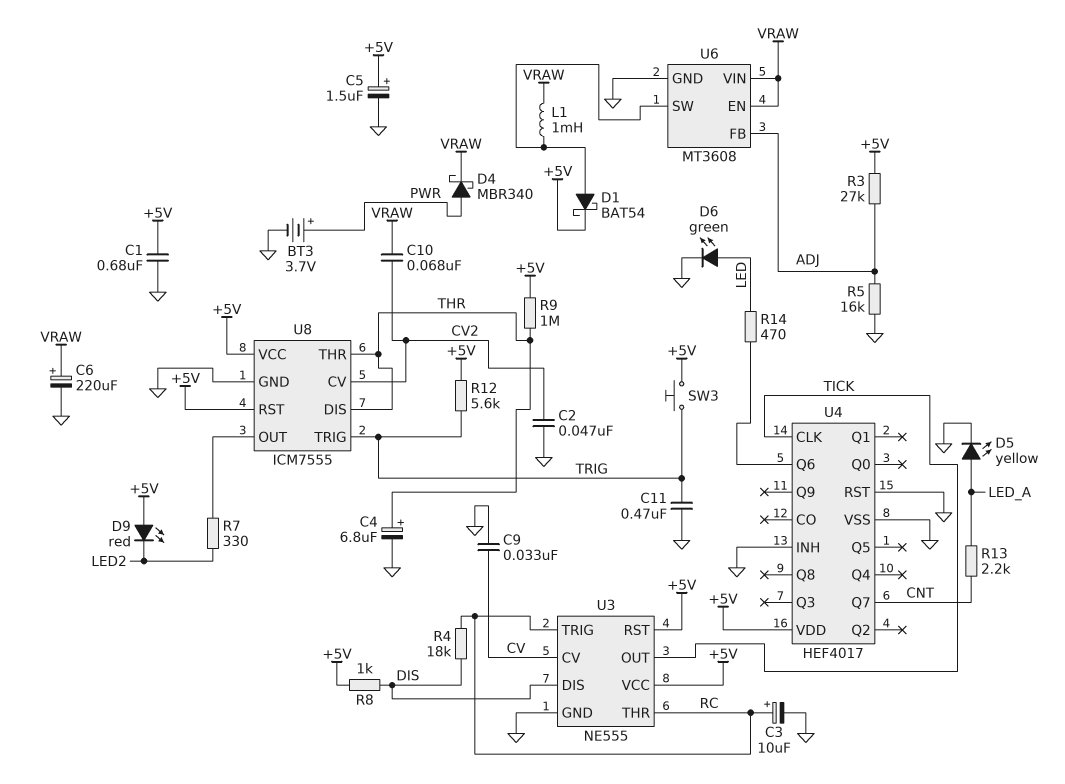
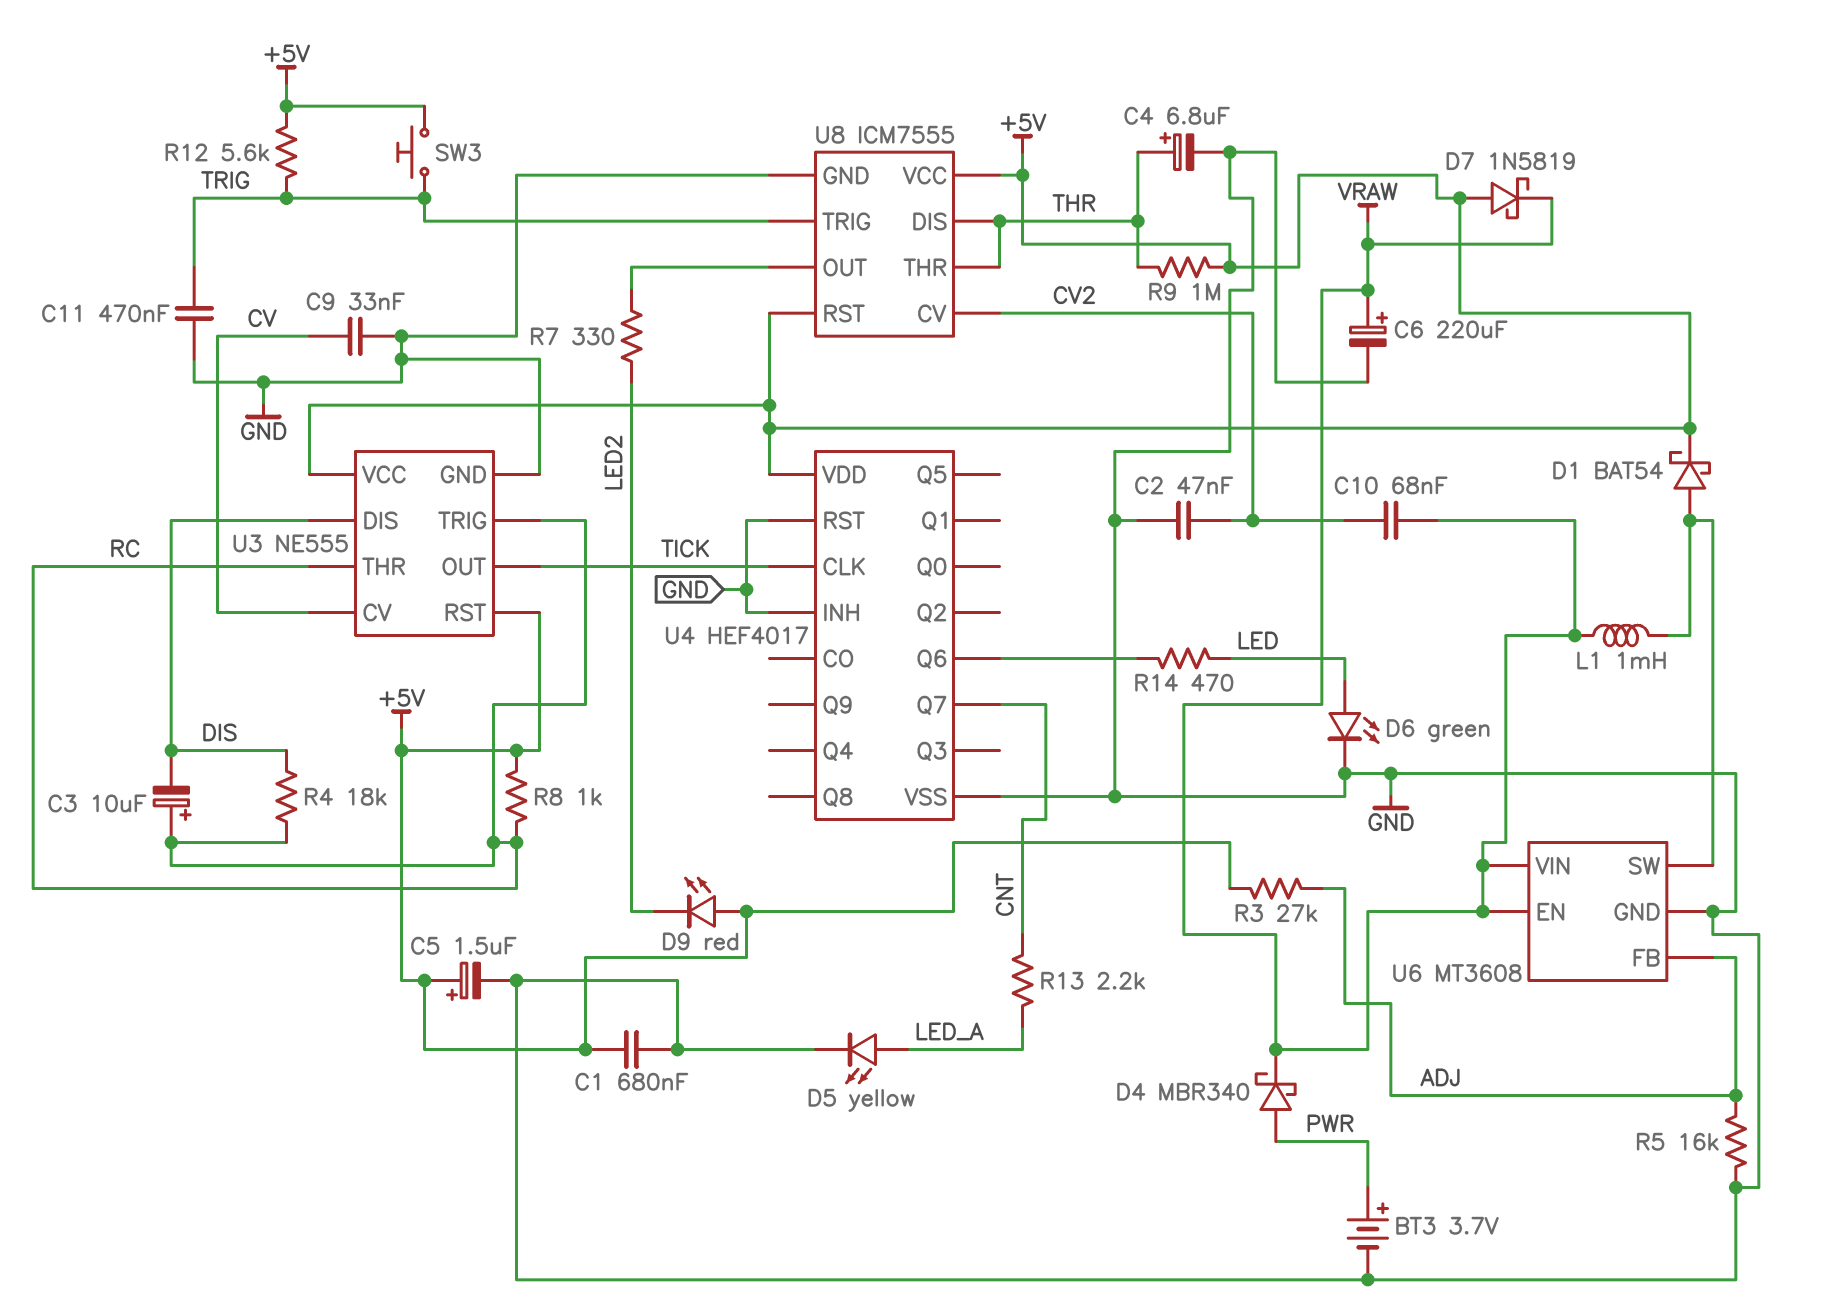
C3: 10uF (plus RC, minus GND) -> 10uF (plus RC, minus DIS)
D7: none -> schottky 1N5819 (A +5V, K VRAW)
R8: 1k (+5V, DIS) -> 1k (+5V, RC)

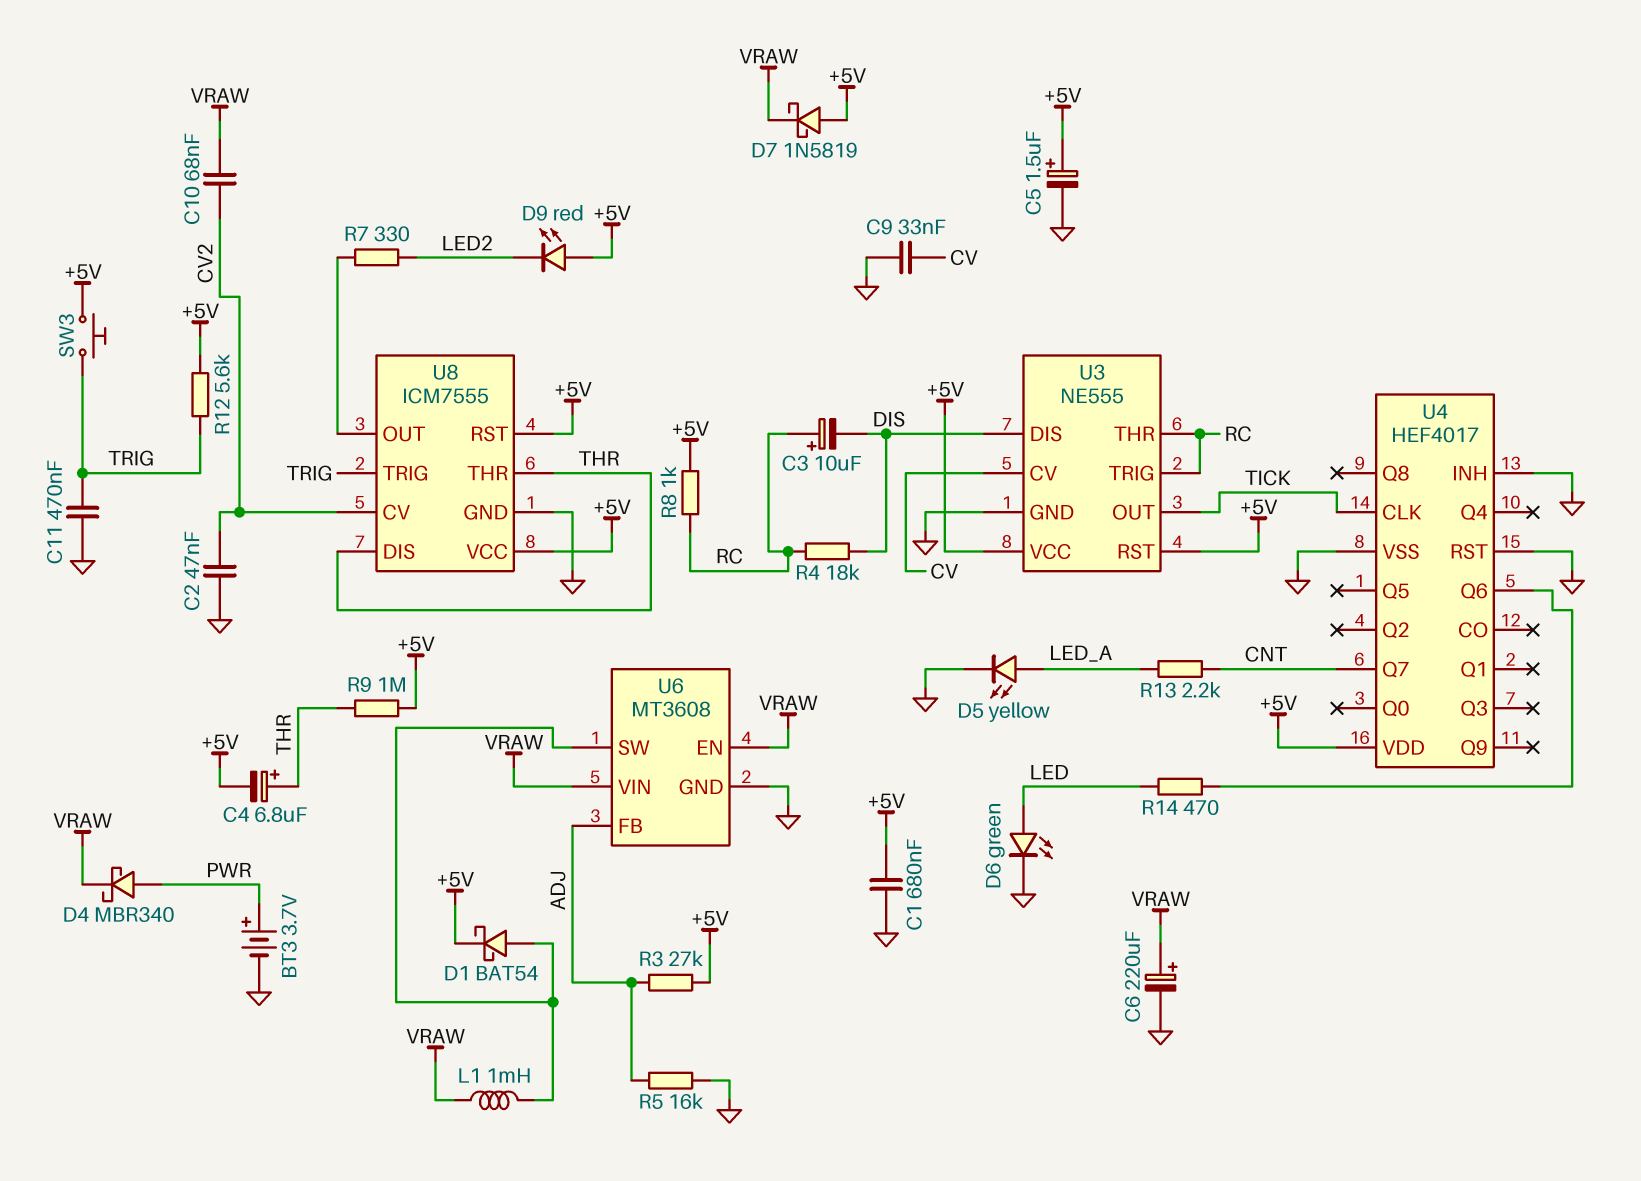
C4: 6.8uF (plus THR, minus GND) -> 6.8uF (plus THR, minus +5V)

